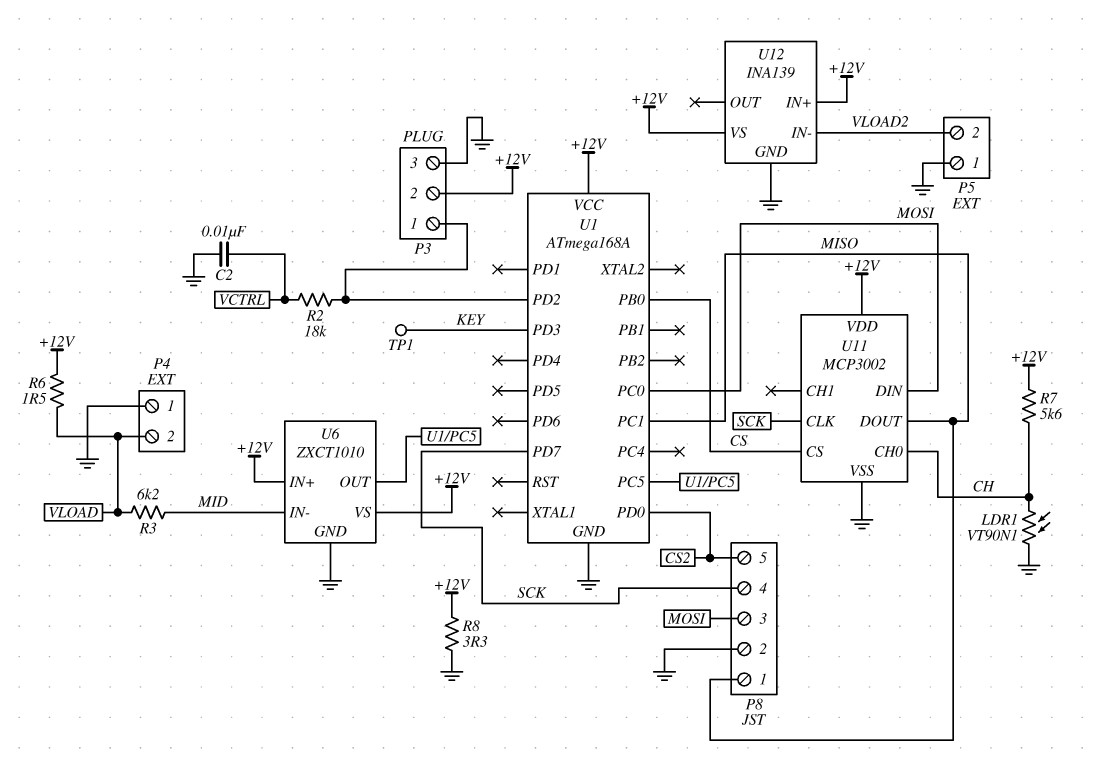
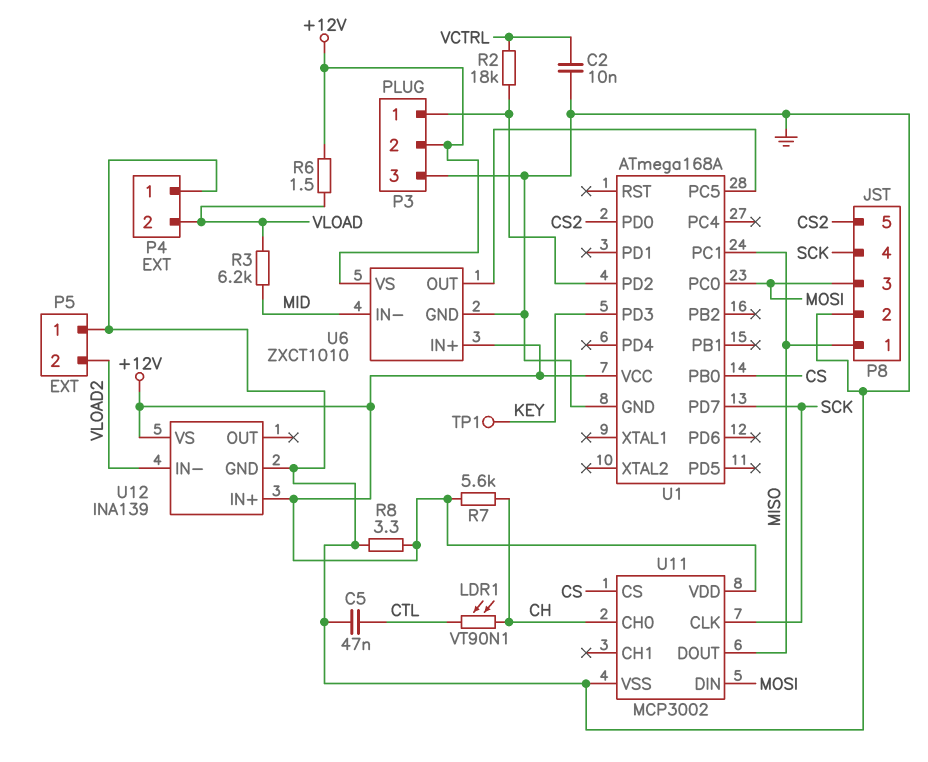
C5: none -> 47nF (CTL, GND)
LDR1: VT90N1 (CH, GND) -> VT90N1 (CH, CTL)

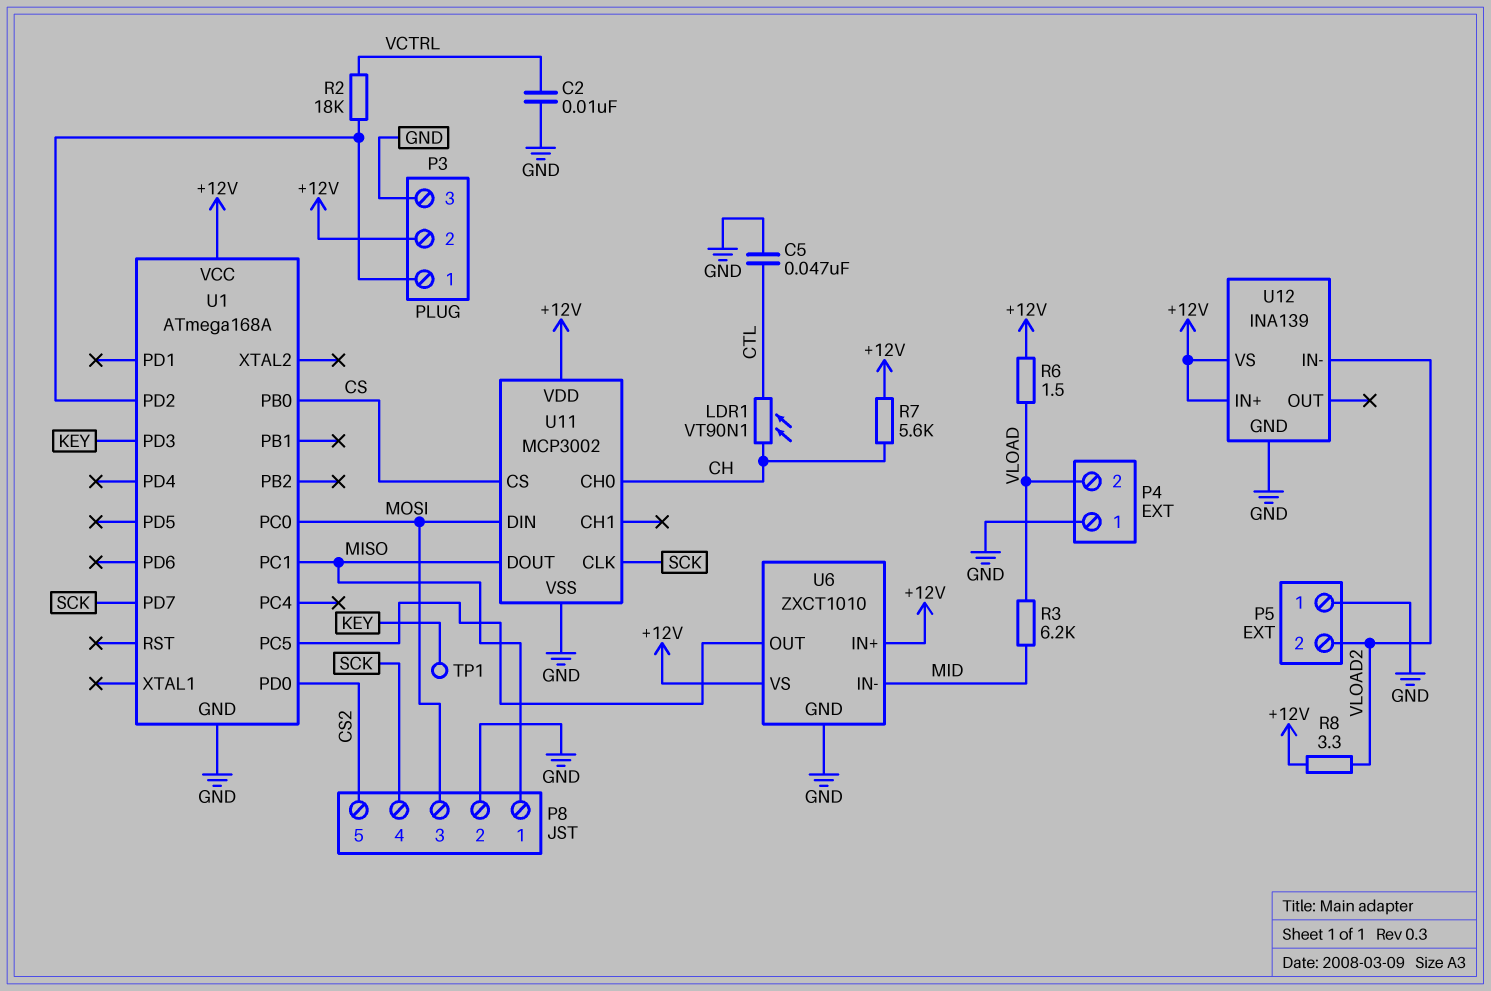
R8: 3.3 (+12V, GND) -> 3.3 (+12V, VLOAD2)

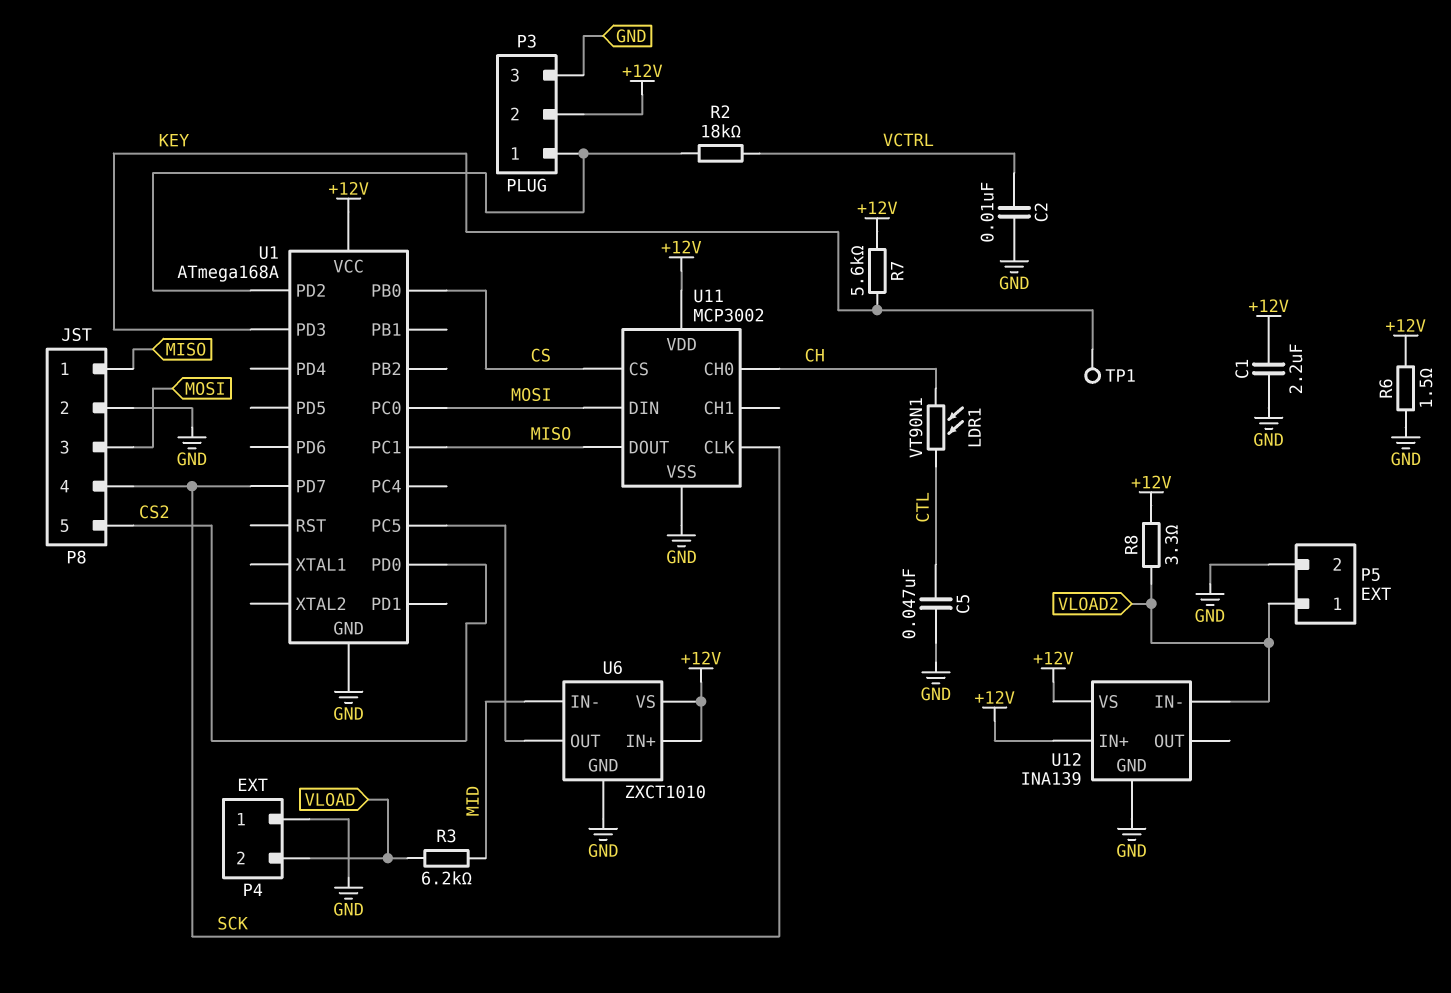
C1: none -> 2.2uF (+12V, GND)
P5 pin 1: GND -> VLOAD2
P5 pin 2: VLOAD2 -> GND
R6: 1.5 (+12V, VLOAD) -> 1.5 (+12V, GND)
R7: 5.6k (+12V, CH) -> 5.6k (+12V, KEY)

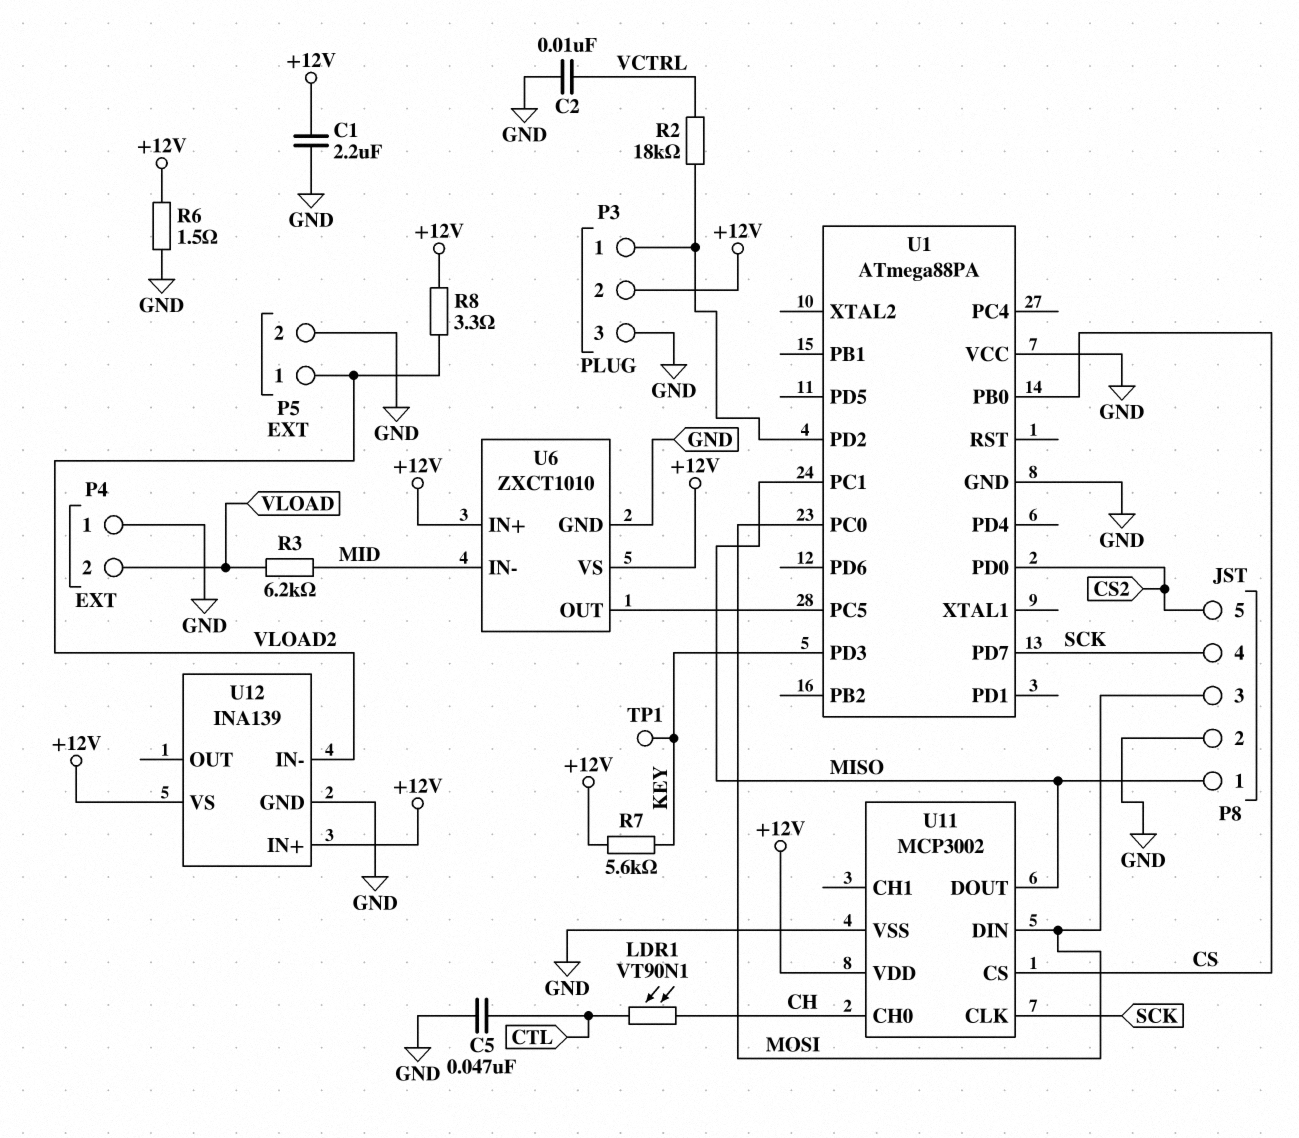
U1: ATmega168A -> ATmega88PA
U1 pin VCC: +12V -> GND

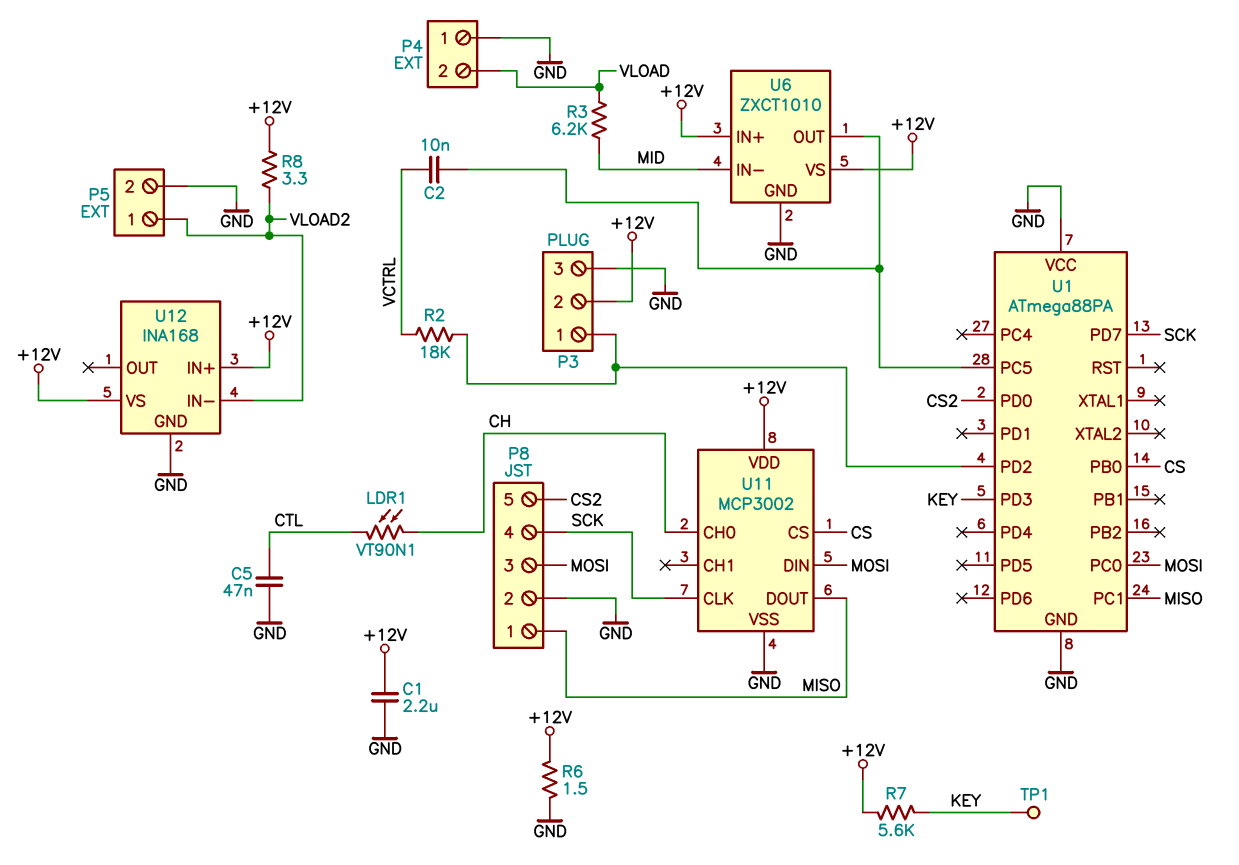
C2: 10nF (GND, VCTRL) -> 10nF (U1/PC5, VCTRL)
U12: INA139 -> INA168

